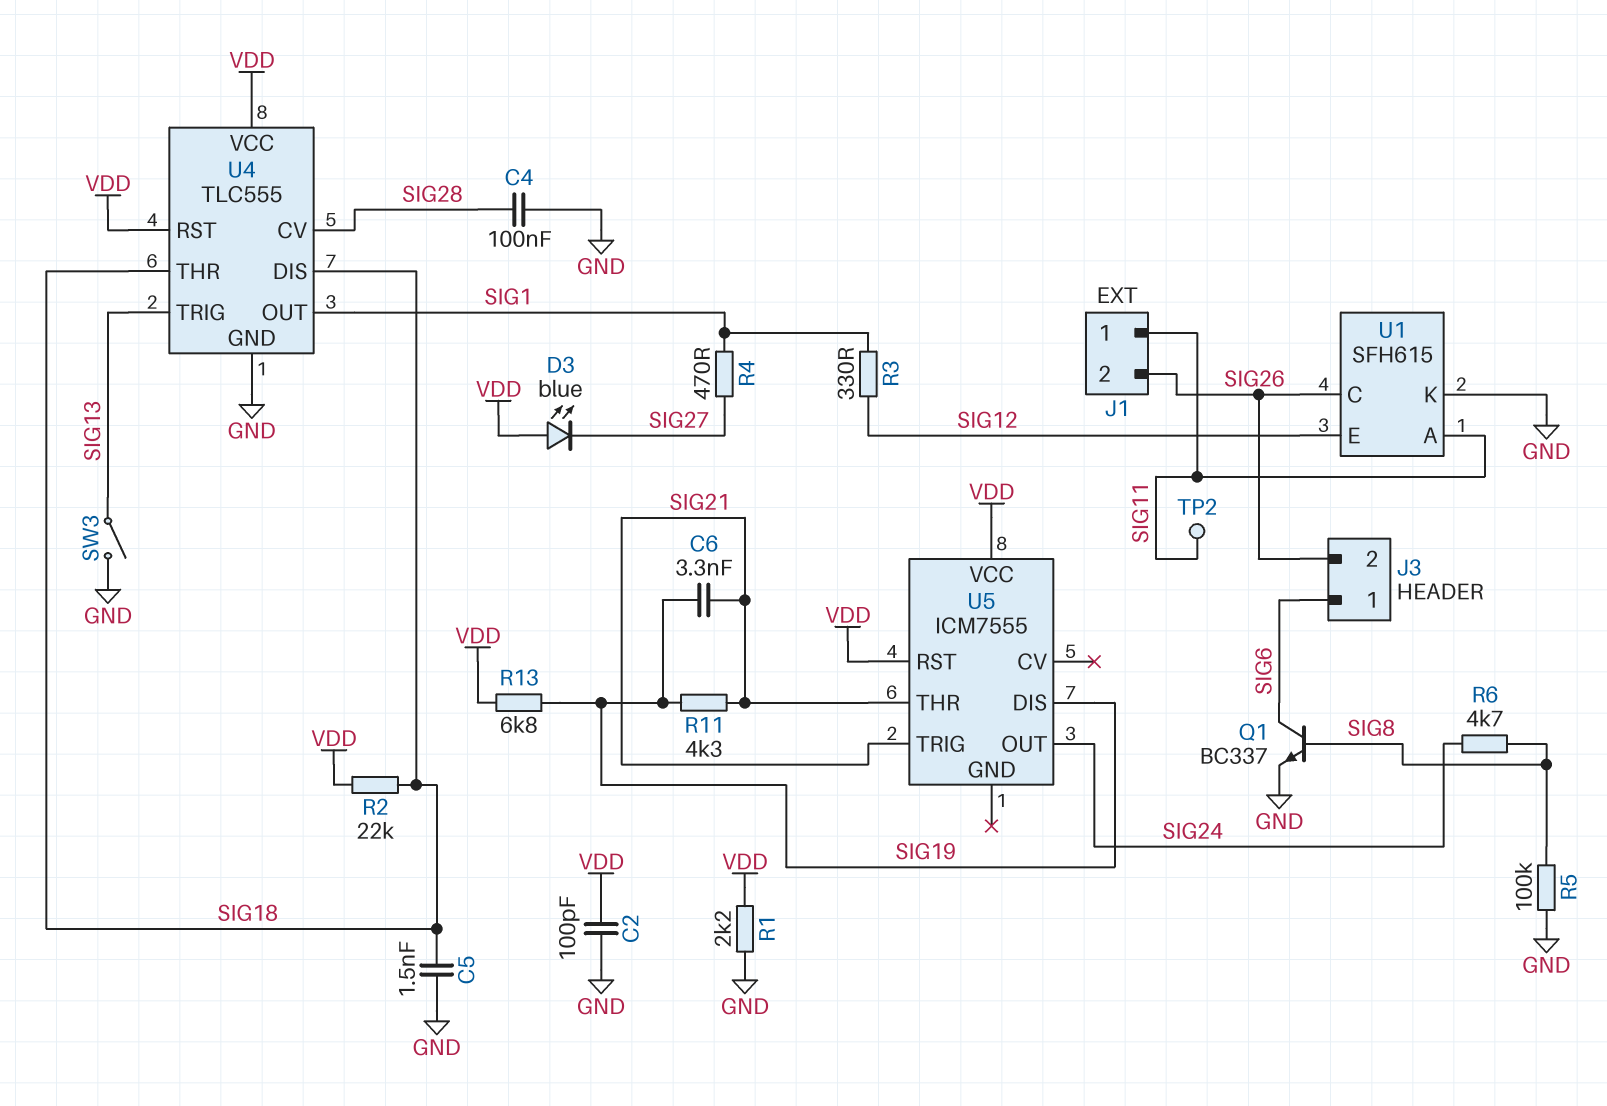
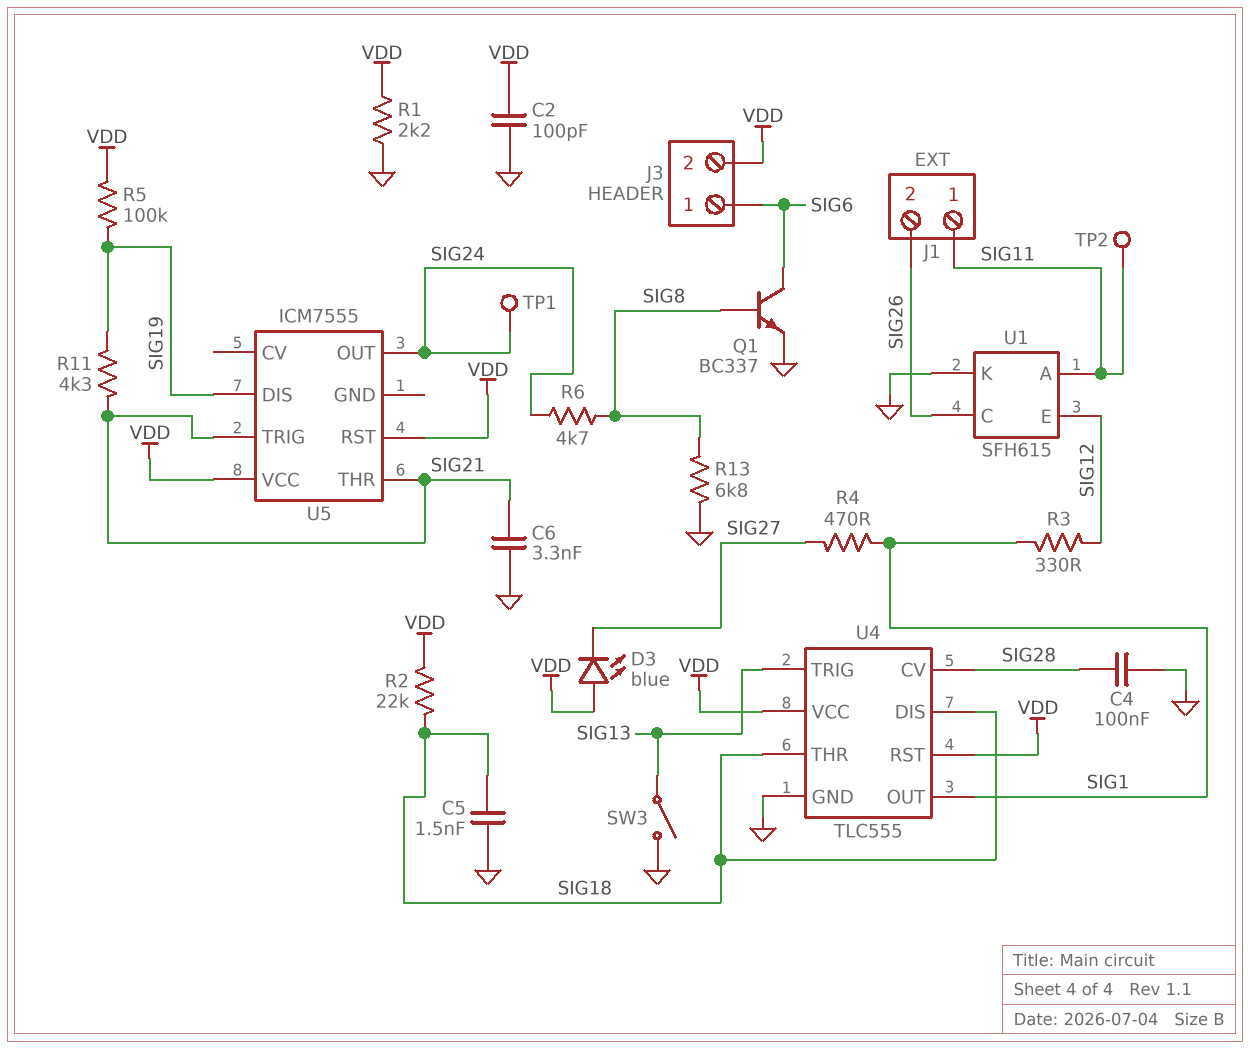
C6: 3.3nF (SIG19, SIG21) -> 3.3nF (GND, SIG21)
J3 pin 2: SIG26 -> VDD
R5: 100k (GND, SIG8) -> 100k (SIG19, VDD)
R13: 6.8k (SIG19, VDD) -> 6.8k (GND, SIG8)
TP1: none -> test point (SIG24)

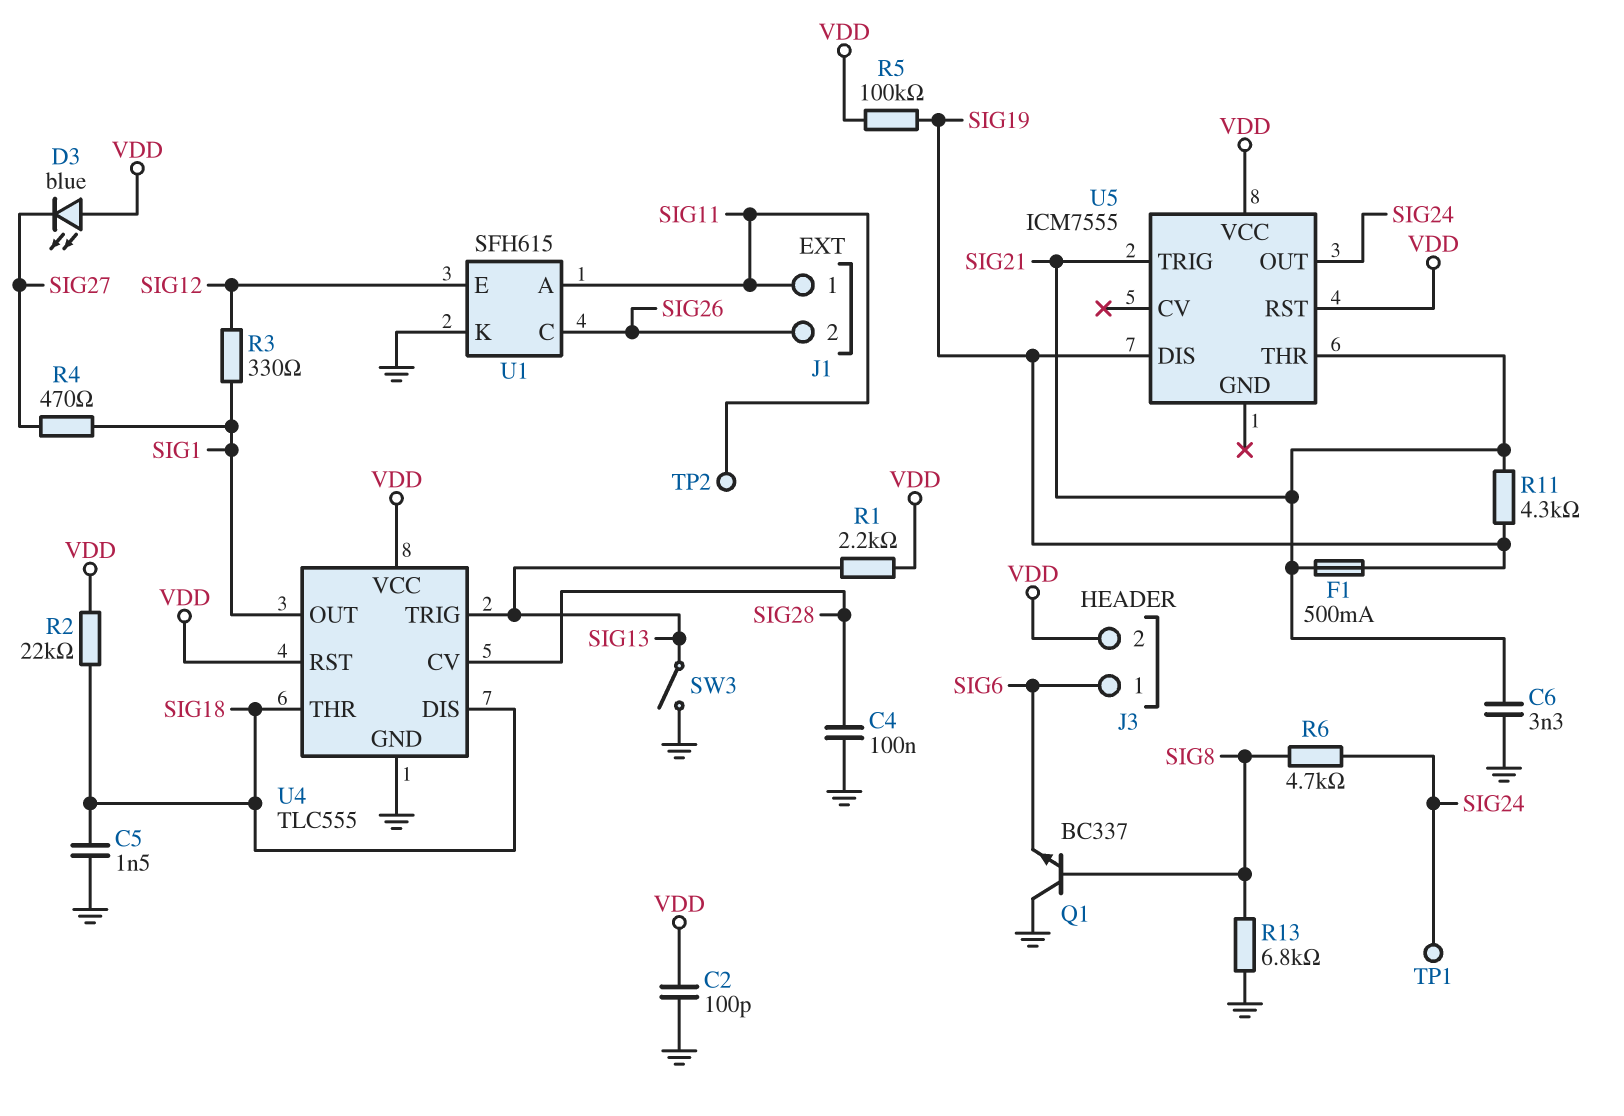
F1: none -> 500mA (SIG19, SIG21)
Q1: NPN BC337 (B SIG8, C SIG6, E GND) -> NPN BC337 (B SIG8, C GND, E SIG6)
R1: 2.2k (GND, VDD) -> 2.2k (SIG13, VDD)

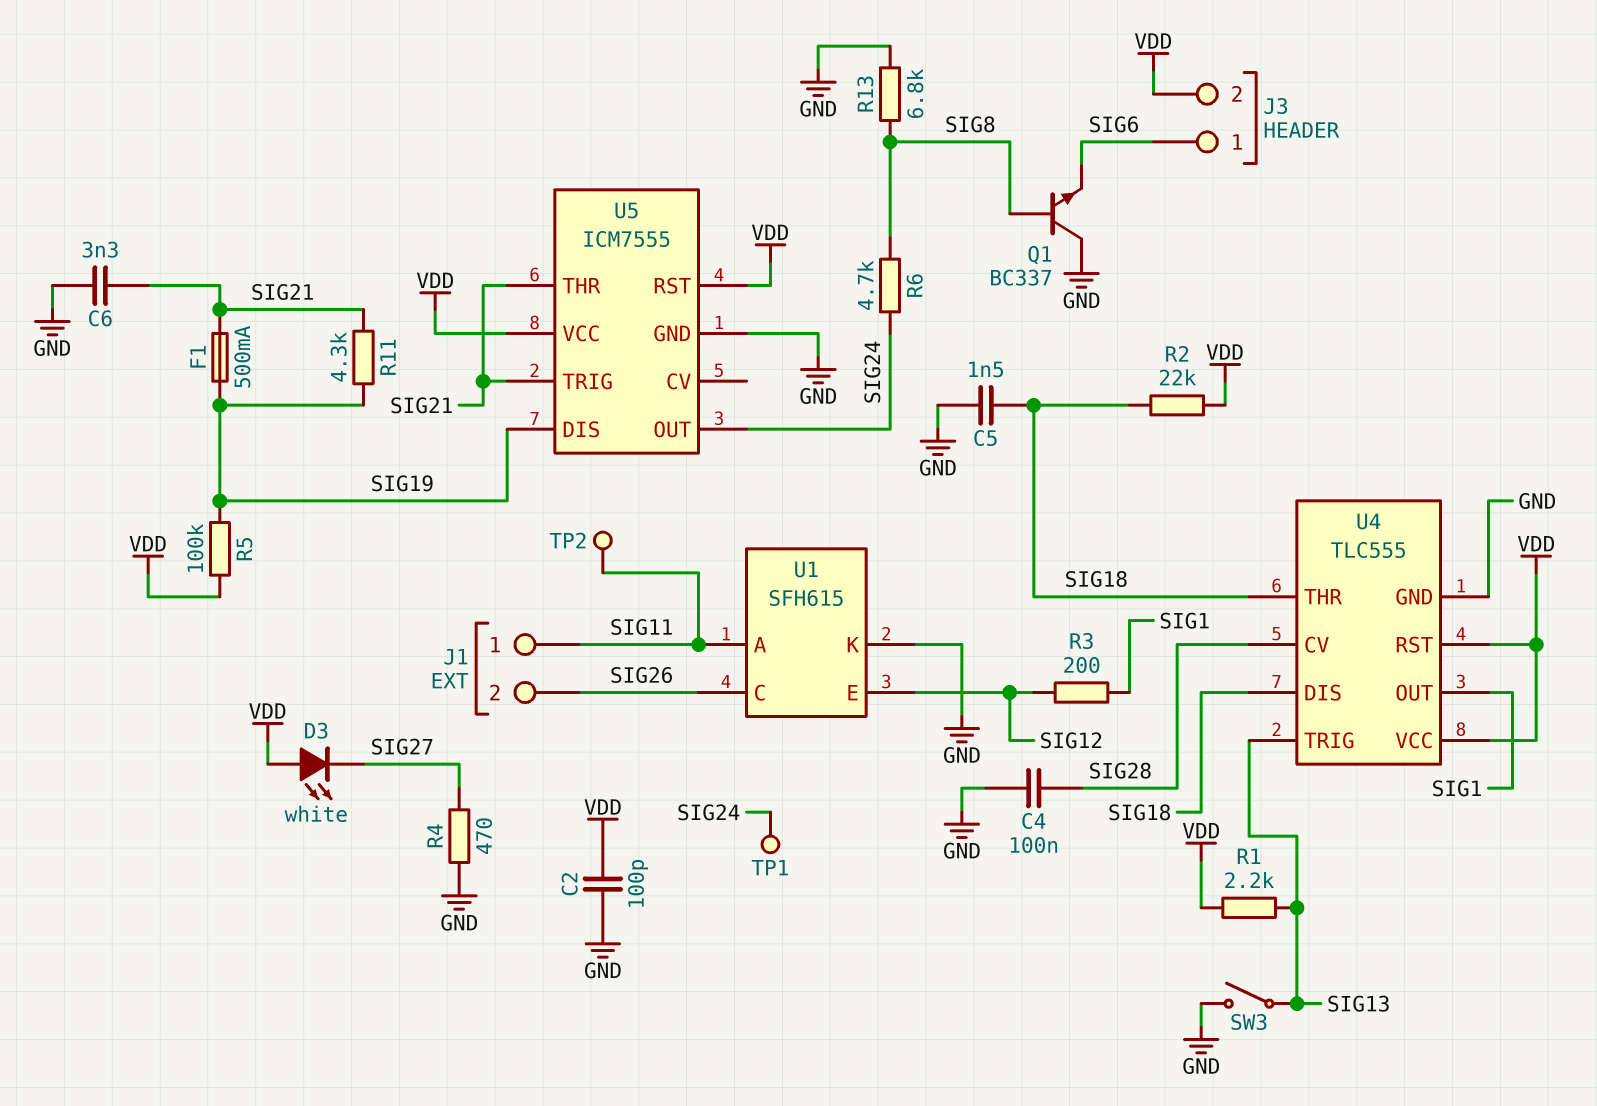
D3: LED blue (A VDD, K SIG27) -> LED white (A VDD, K SIG27)
R3: 330 (SIG1, SIG12) -> 200 (SIG1, SIG12)
R4: 470 (SIG1, SIG27) -> 470 (GND, SIG27)
U5 pin GND: none -> GND

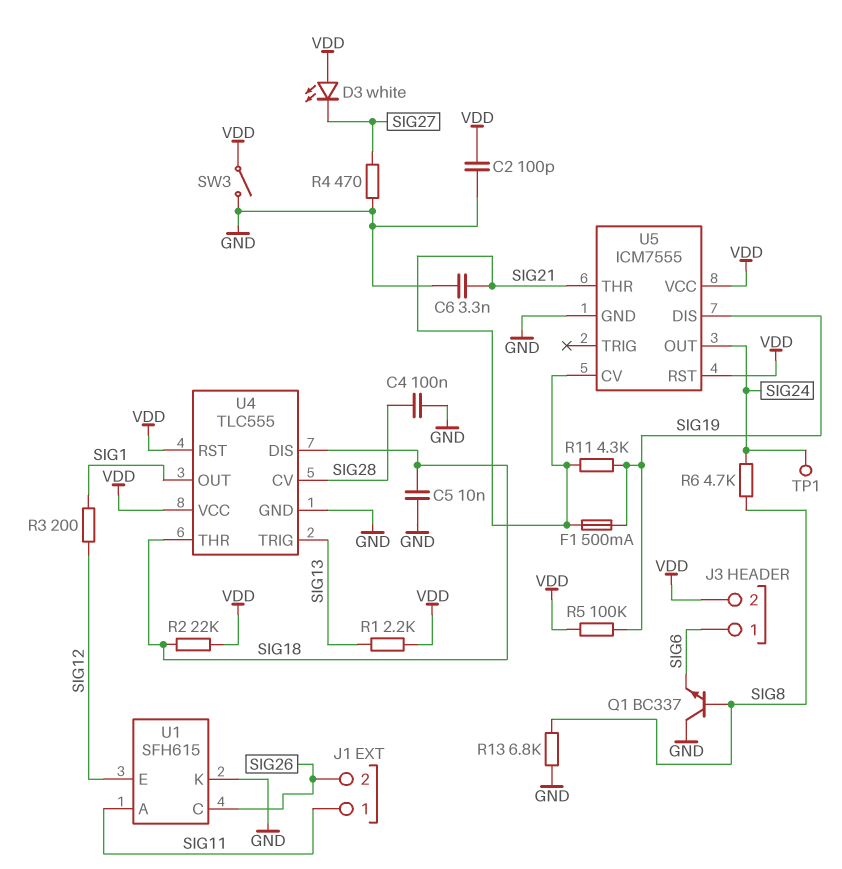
C5: 1.5nF (GND, SIG18) -> 10nF (GND, SIG18)
SW3: switch (GND, SIG13) -> switch (GND, VDD)
TP2: test point (SIG11) -> none
U5 pin CV: none -> SIG21
U5 pin TRIG: SIG21 -> none

